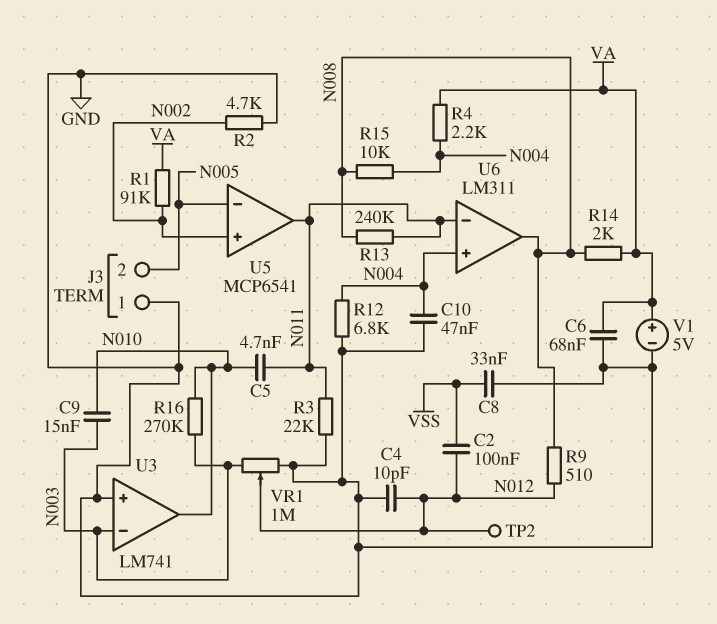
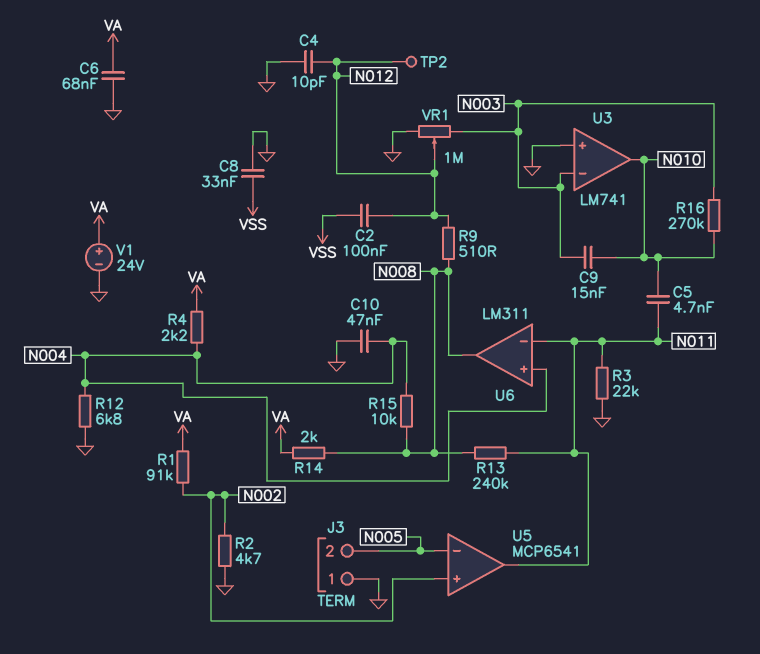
V1: 5V (plus VA, minus GND) -> 24V (plus VA, minus GND)

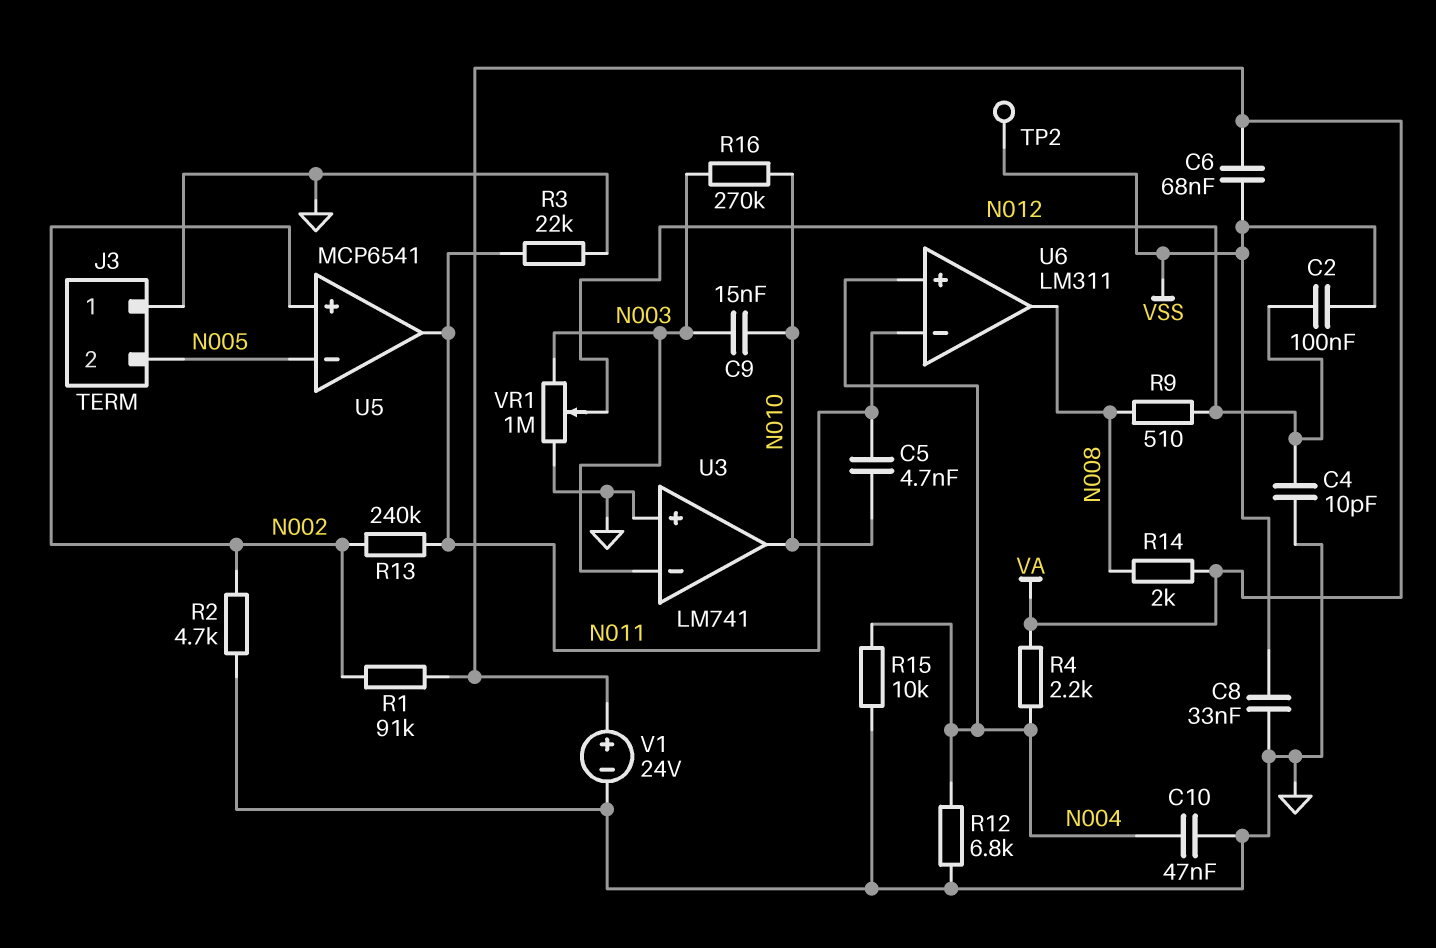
C6: 68nF (GND, VA) -> 68nF (VA, VSS)
R13: 240k (N008, N011) -> 240k (N002, N011)
R15: 10k (N004, N008) -> 10k (GND, N004)
TP2: test point (N012) -> test point (VSS)

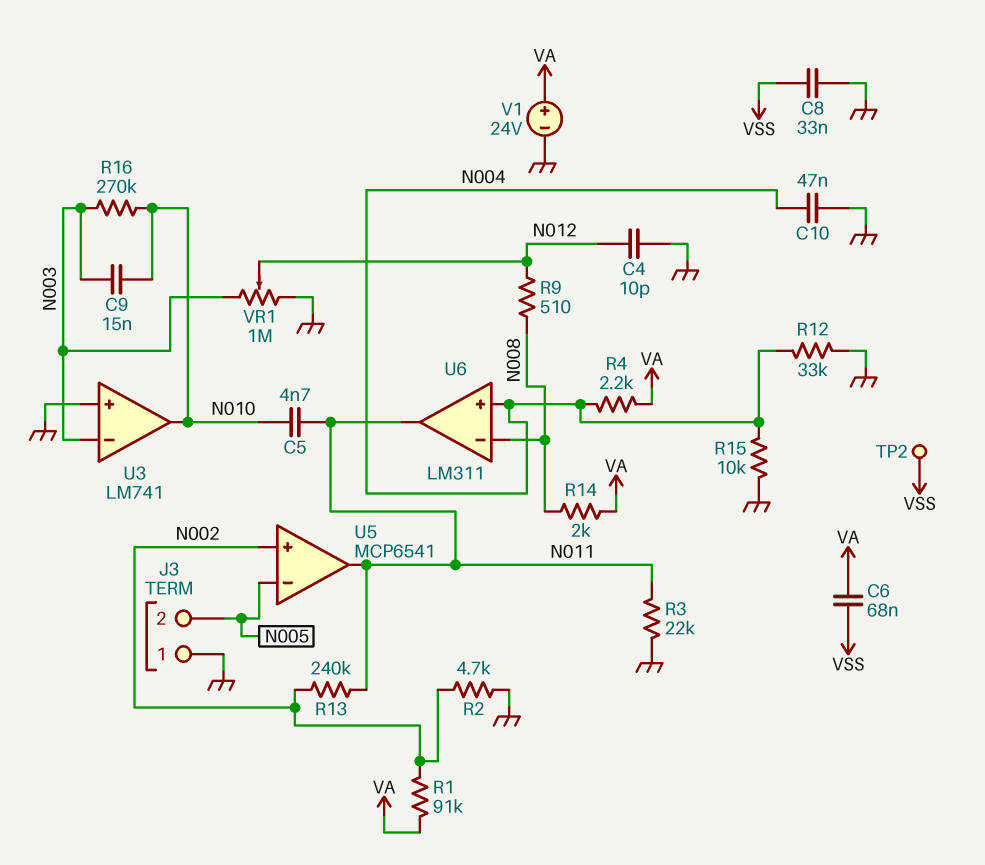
C2: 100nF (N012, VSS) -> none
R12: 6.8k (GND, N004) -> 33k (GND, N004)
U6 pin in-: N011 -> N008
U6 pin out: N008 -> N011

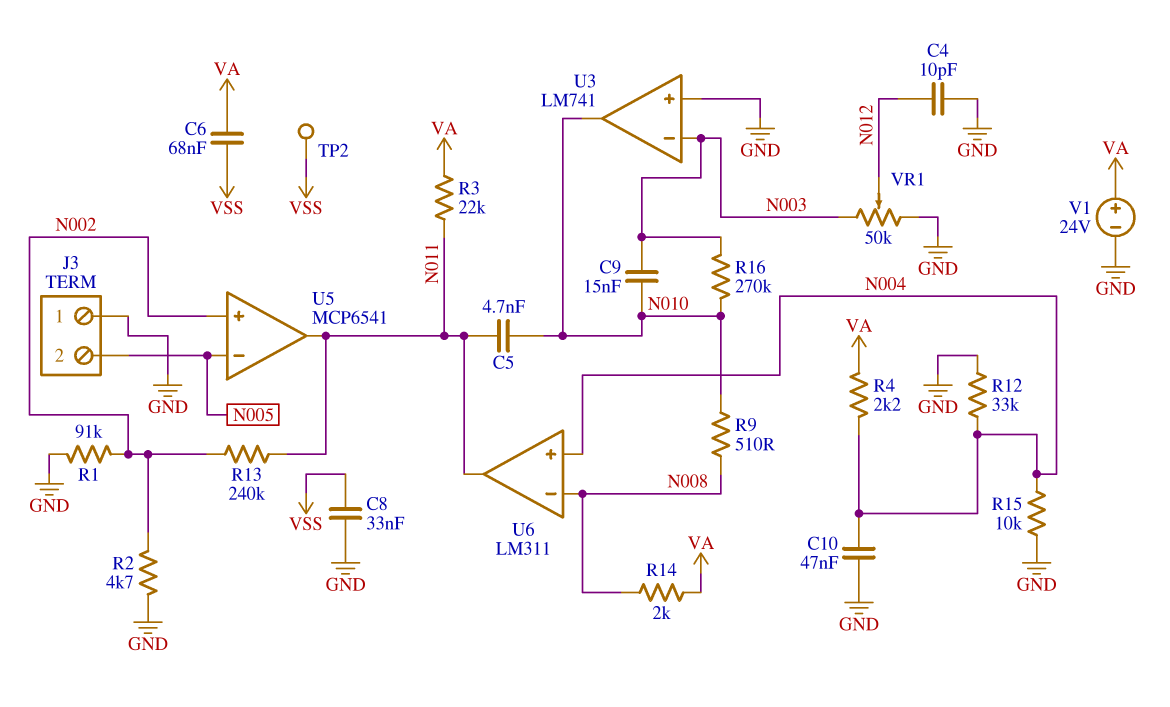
R1: 91k (N002, VA) -> 91k (GND, N002)
R3: 22k (GND, N011) -> 22k (N011, VA)
R9: 510 (N008, N012) -> 510 (N008, N010)
VR1: 1M (GND, N003, wiper N012) -> 50k (GND, N003, wiper N012)

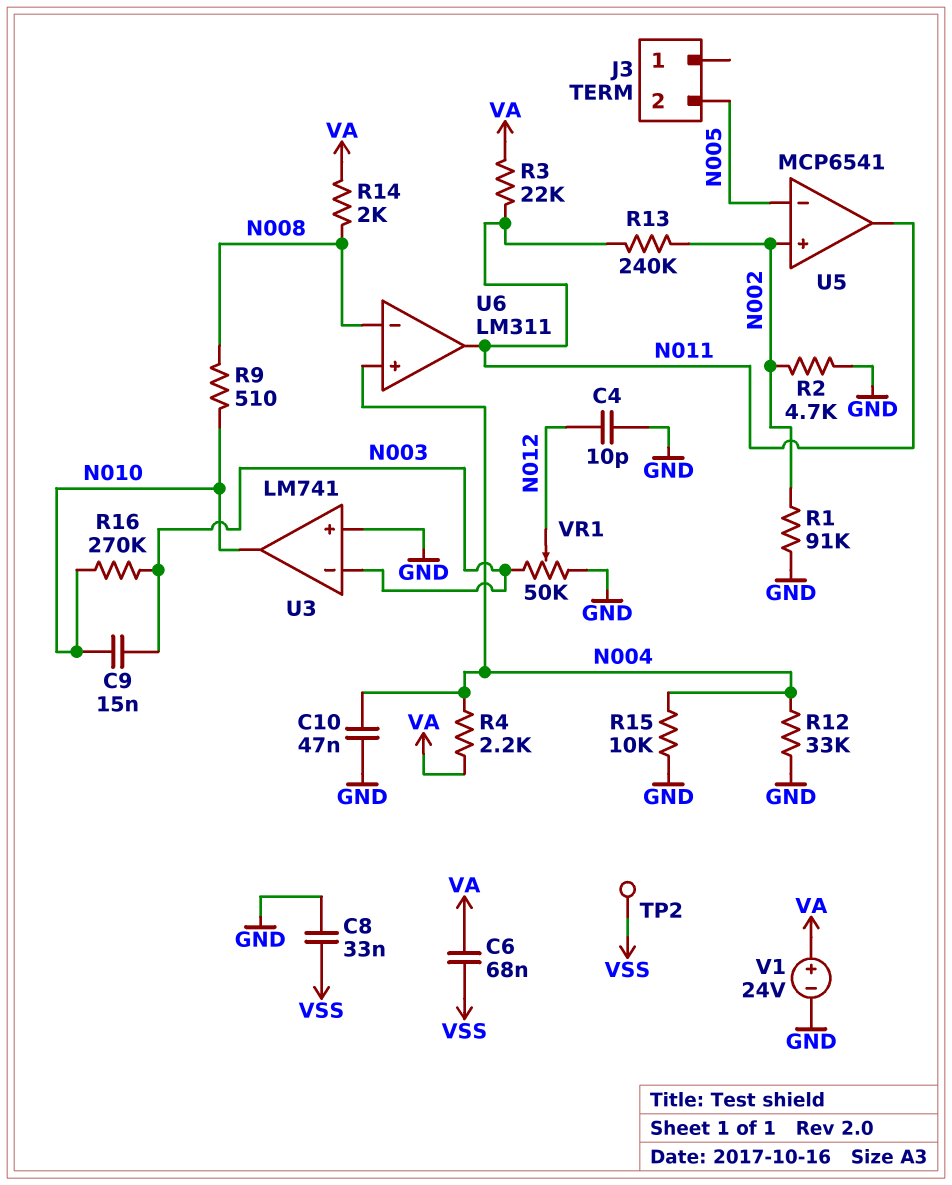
C5: 4.7nF (N010, N011) -> none
J3 pin 1: GND -> none

